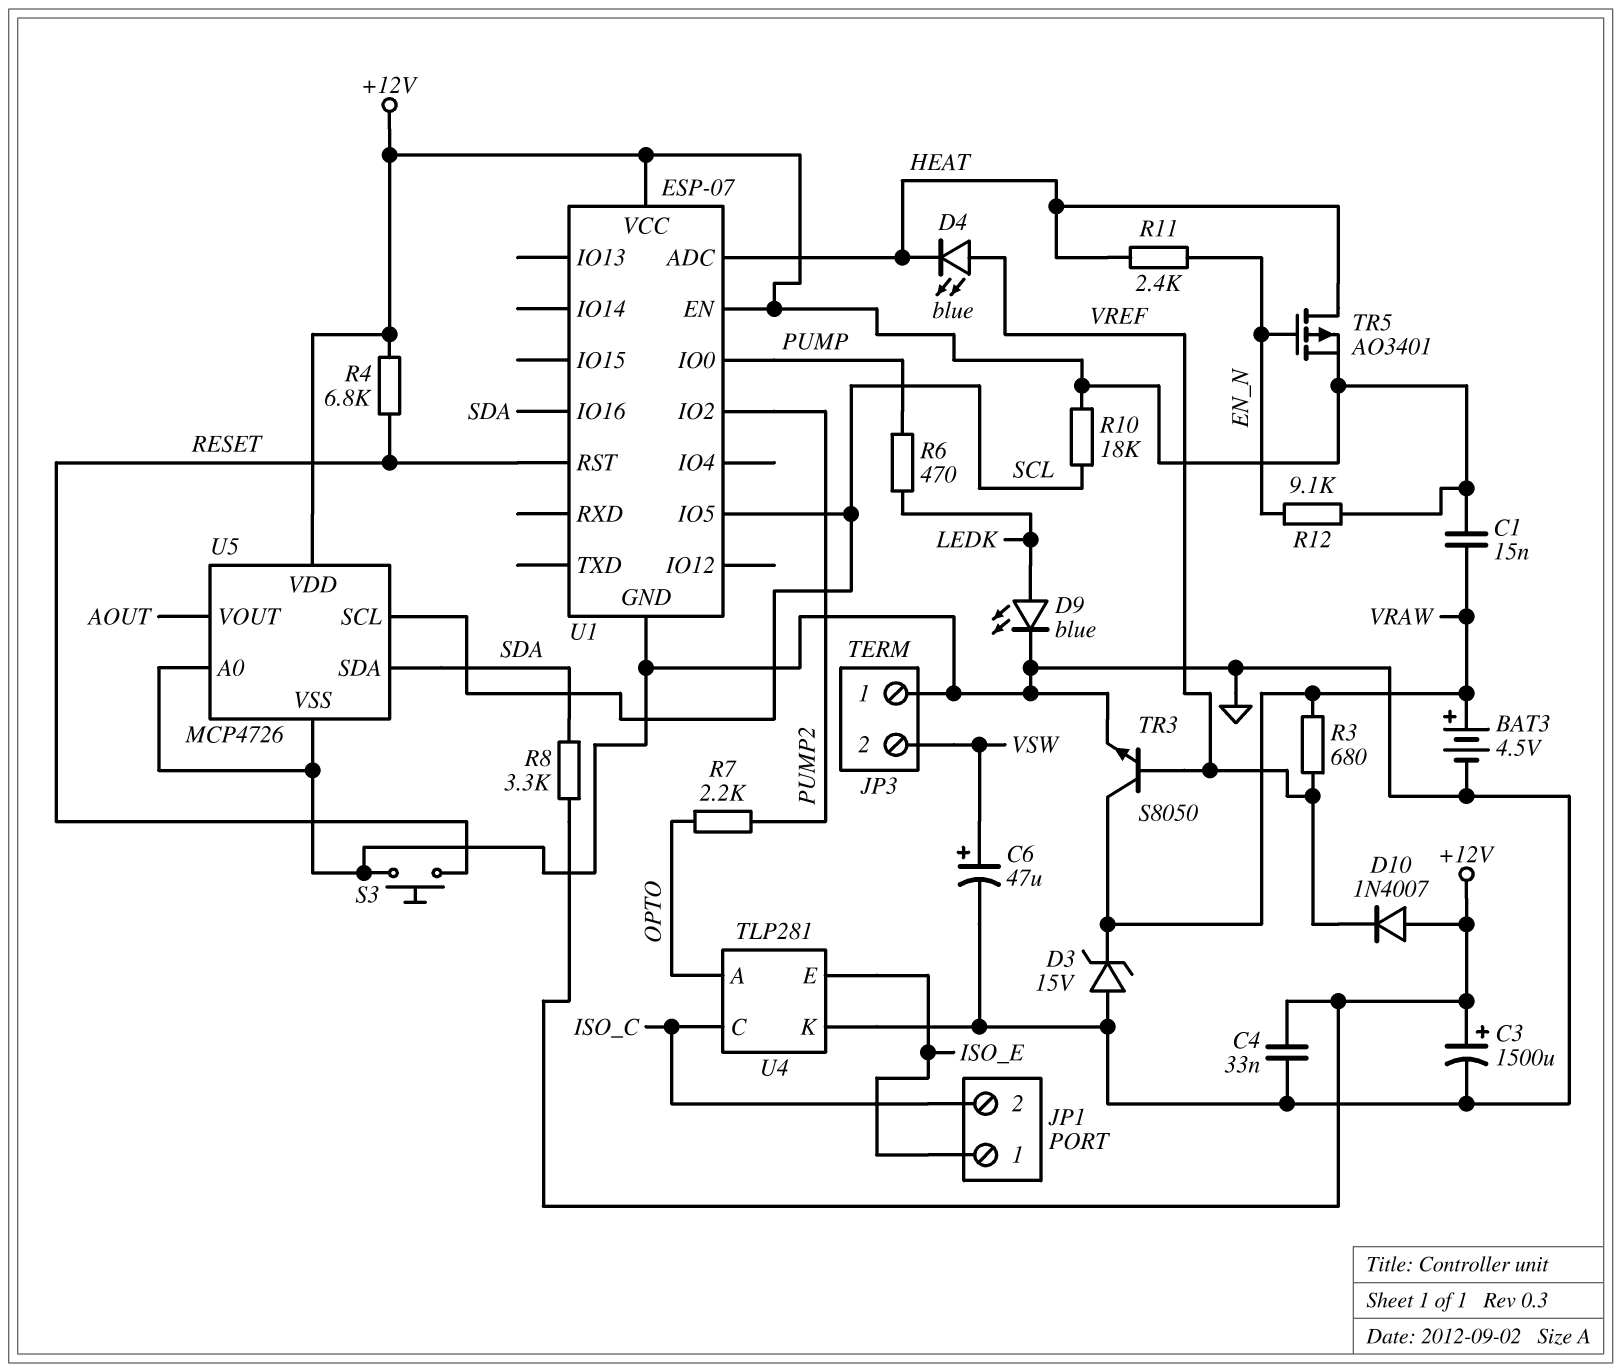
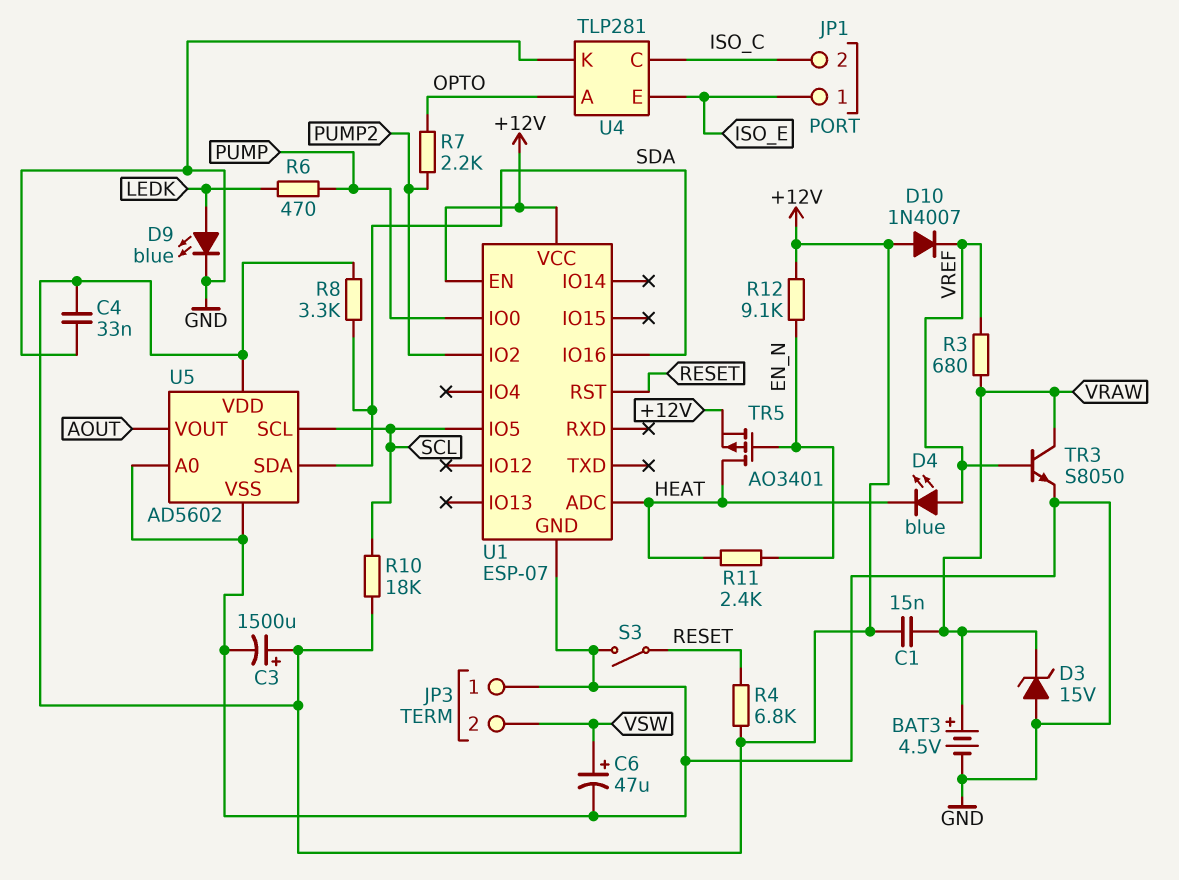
S3: button (GND, RESET) -> switch (GND, RESET)
U5: MCP4726 -> AD5602

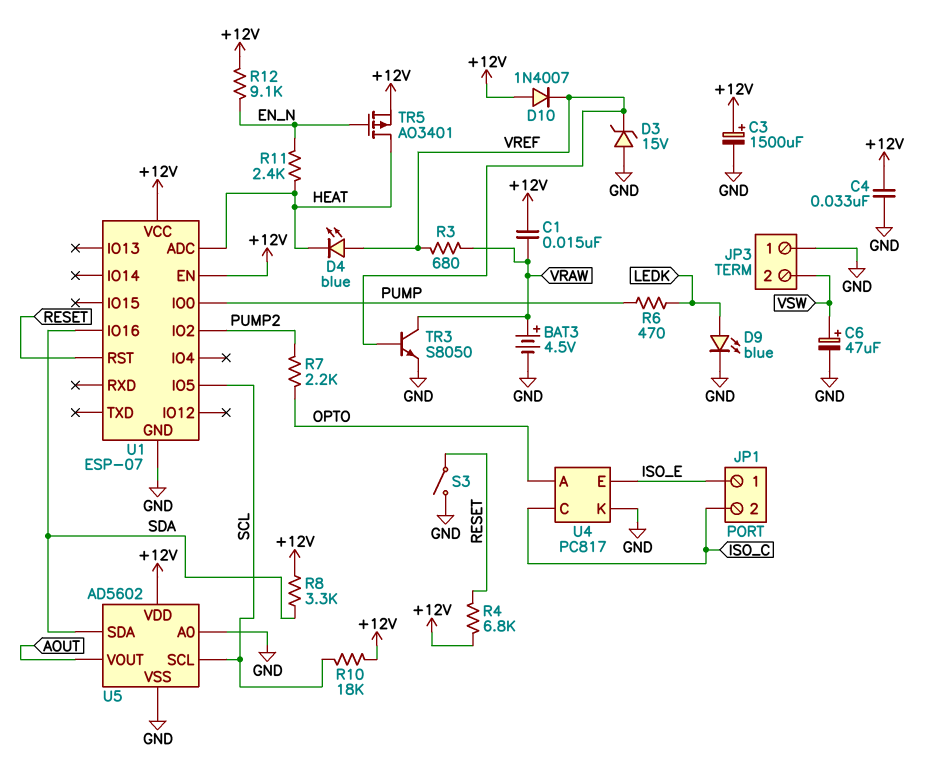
D3: zener 15V (A GND, K VRAW) -> zener 15V (A GND, K VREF)
U4: TLP281 -> PC817

